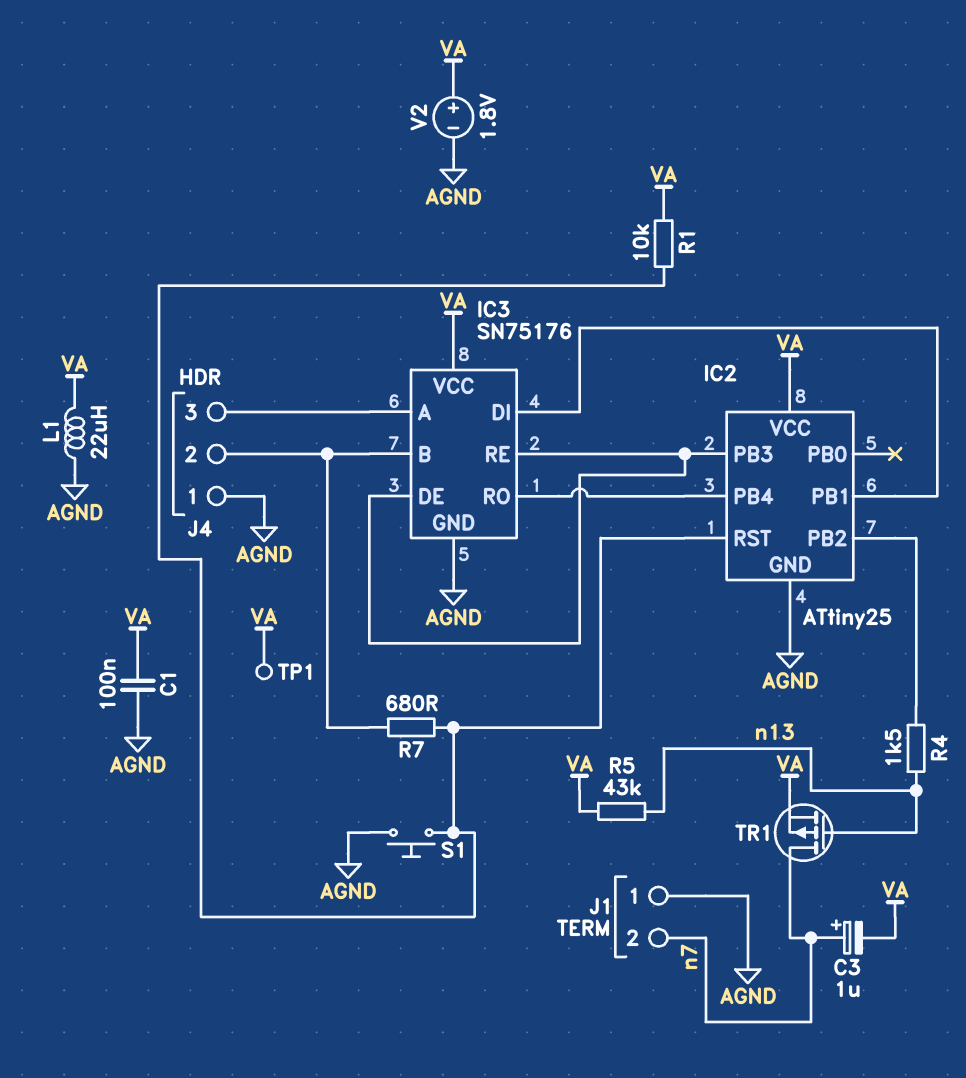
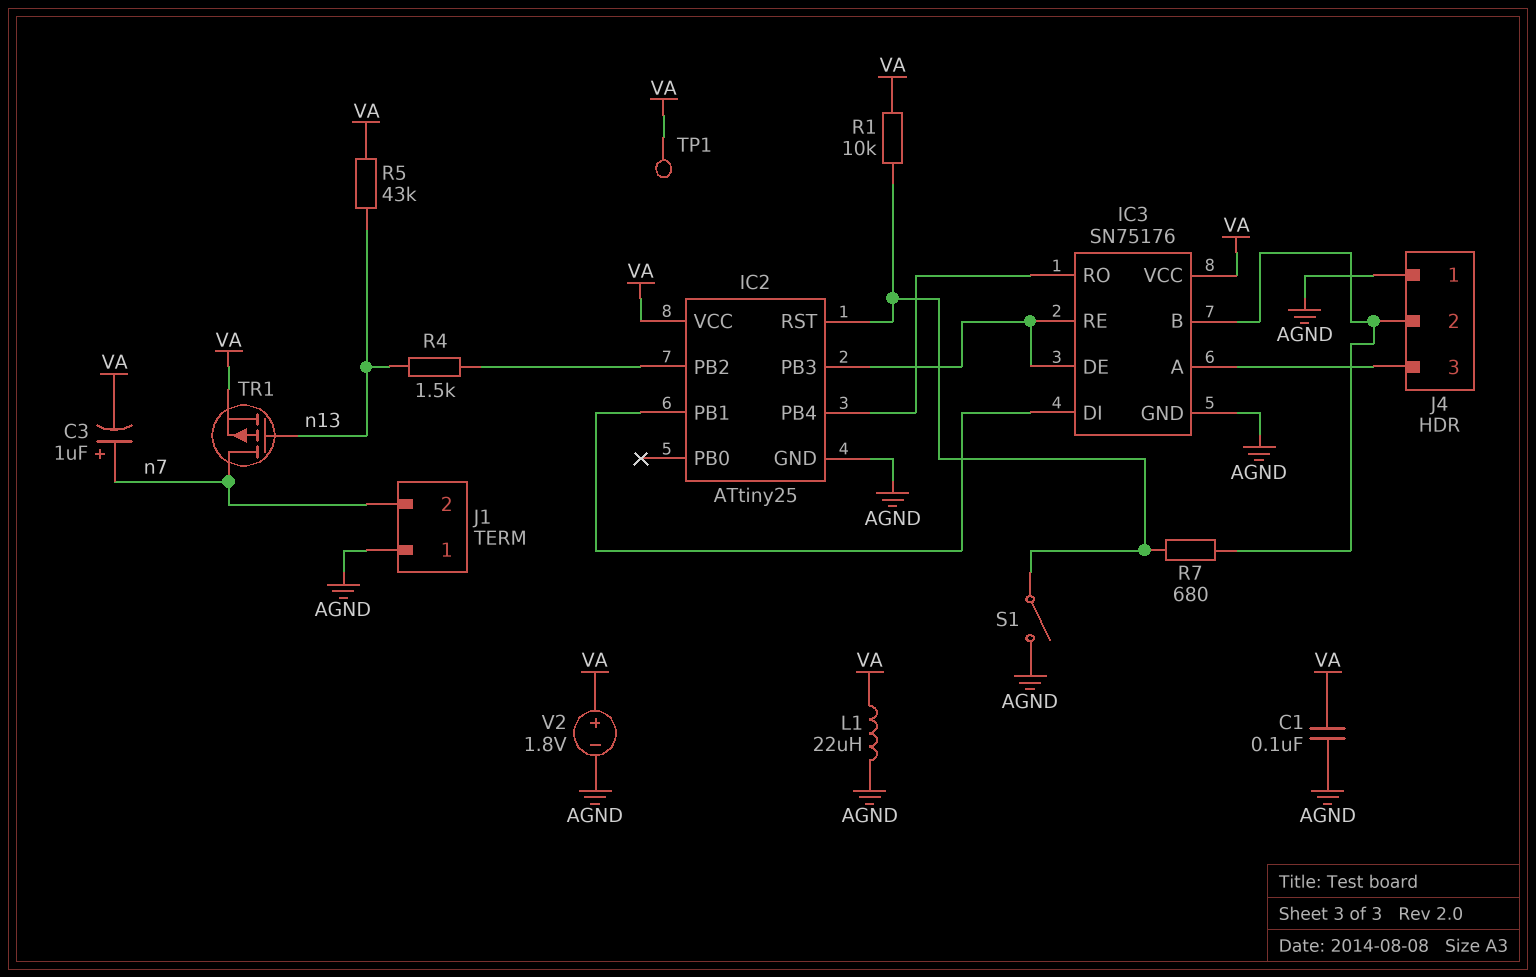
S1: button (AGND, IC2/RST) -> switch (AGND, IC2/RST)

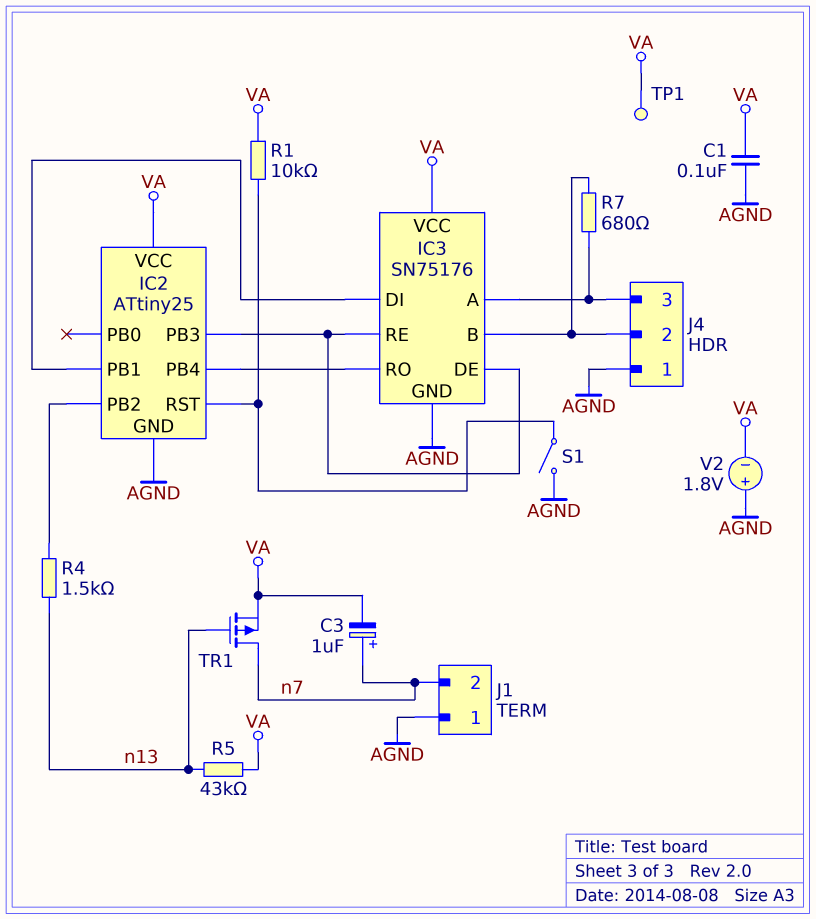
L1: 22uH (AGND, VA) -> none
R7: 680 (IC2/RST, IC3/B) -> 680 (IC3/A, IC3/B)
V2: 1.8V (plus VA, minus AGND) -> 1.8V (plus AGND, minus VA)

